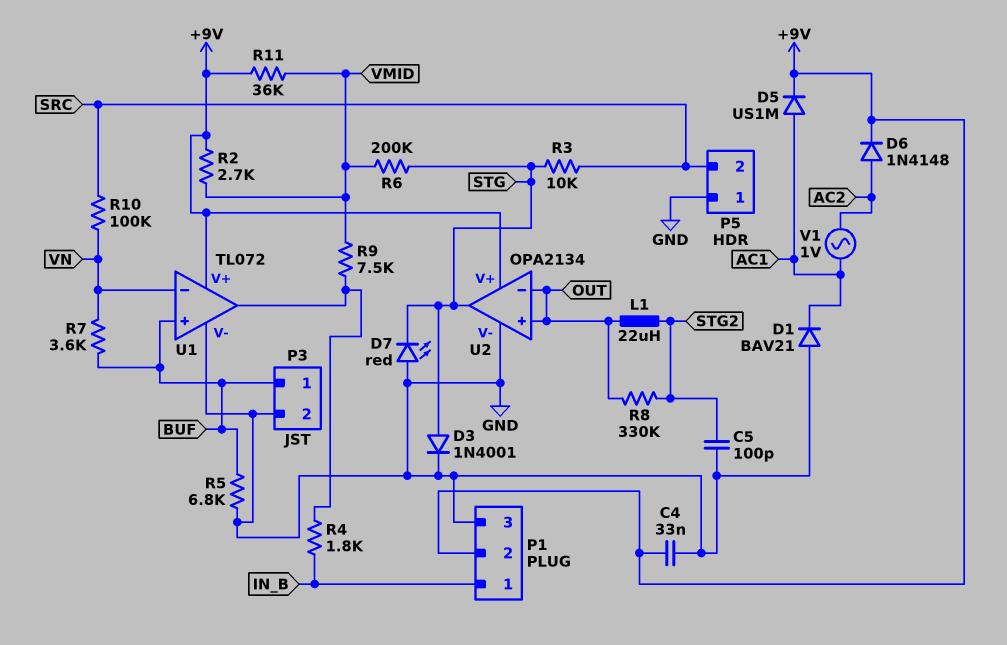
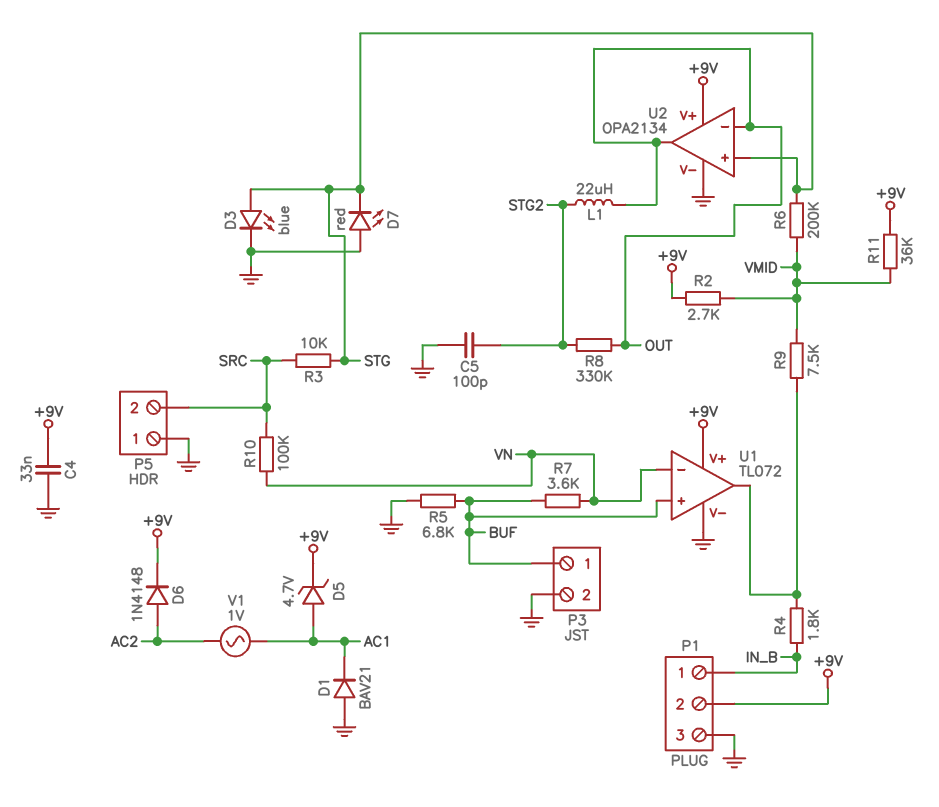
D3: diode 1N4001 (A STG, K GND) -> LED blue (A STG, K GND)
D5: diode US1M (A AC1, K +9V) -> zener 4.7V (A AC1, K +9V)
U2 pin in+: OUT -> STG
U2 pin out: STG -> OUT

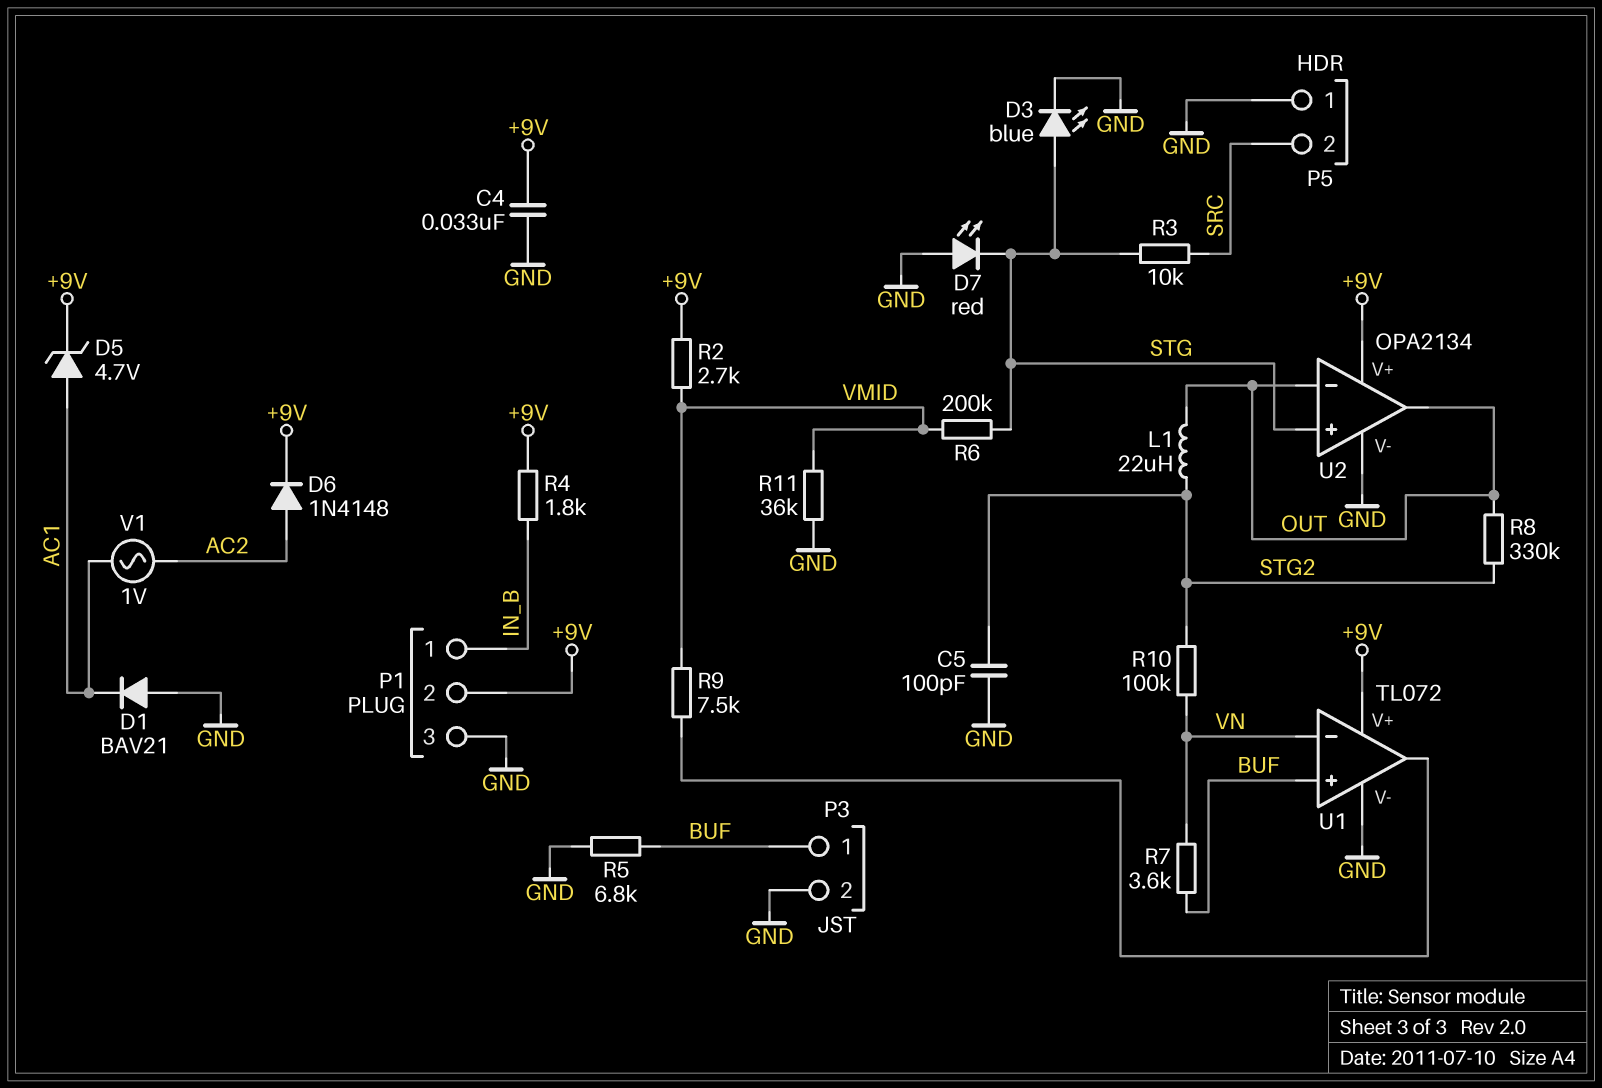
R4: 1.8k (IN_B, U1/out) -> 1.8k (+9V, IN_B)
R10: 100k (SRC, VN) -> 100k (STG2, VN)
R11: 36k (+9V, VMID) -> 36k (GND, VMID)

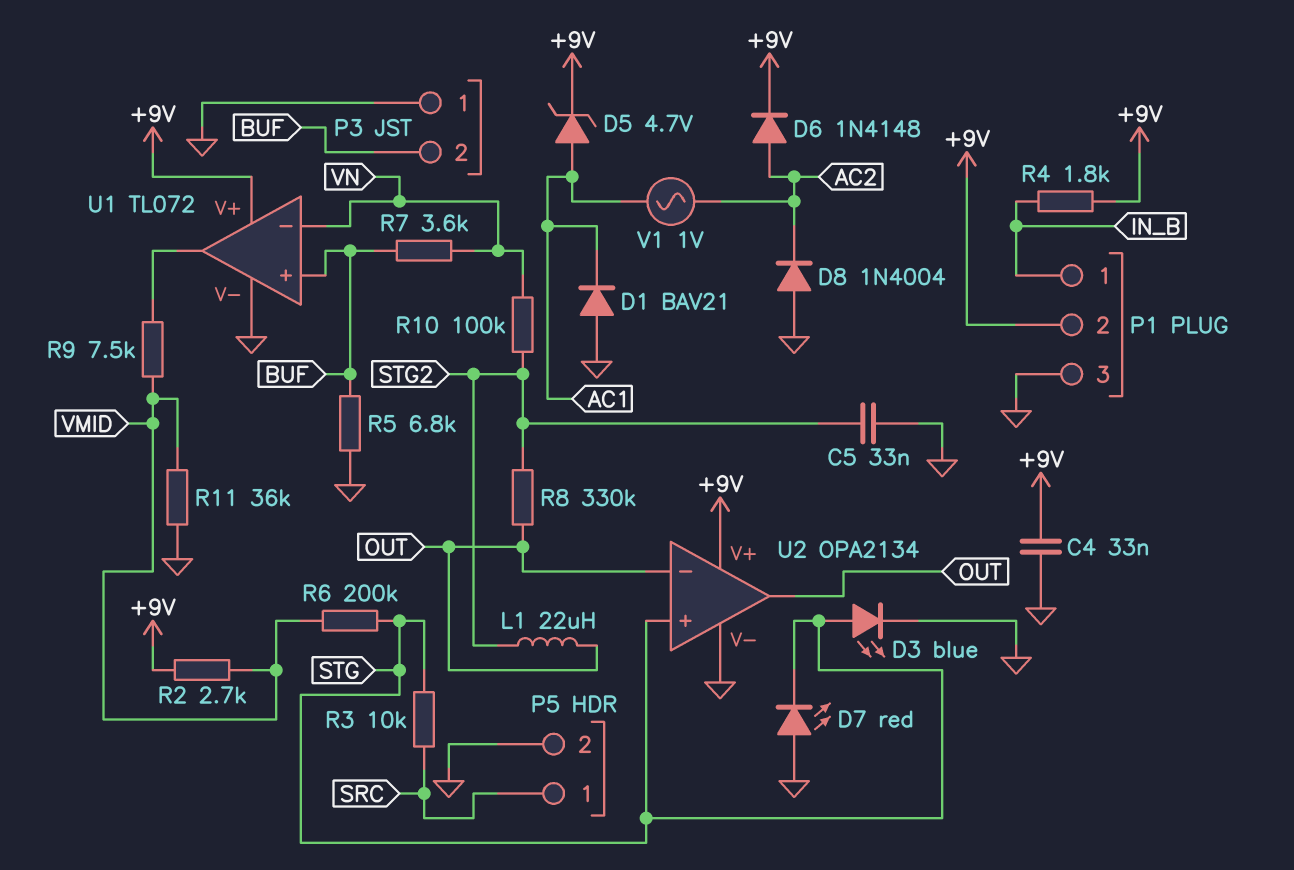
C5: 100pF (GND, STG2) -> 33nF (GND, STG2)
D8: none -> diode 1N4004 (A GND, K AC2)
P3 pin 1: BUF -> GND
P3 pin 2: GND -> BUF
P5 pin 1: GND -> SRC
P5 pin 2: SRC -> GND

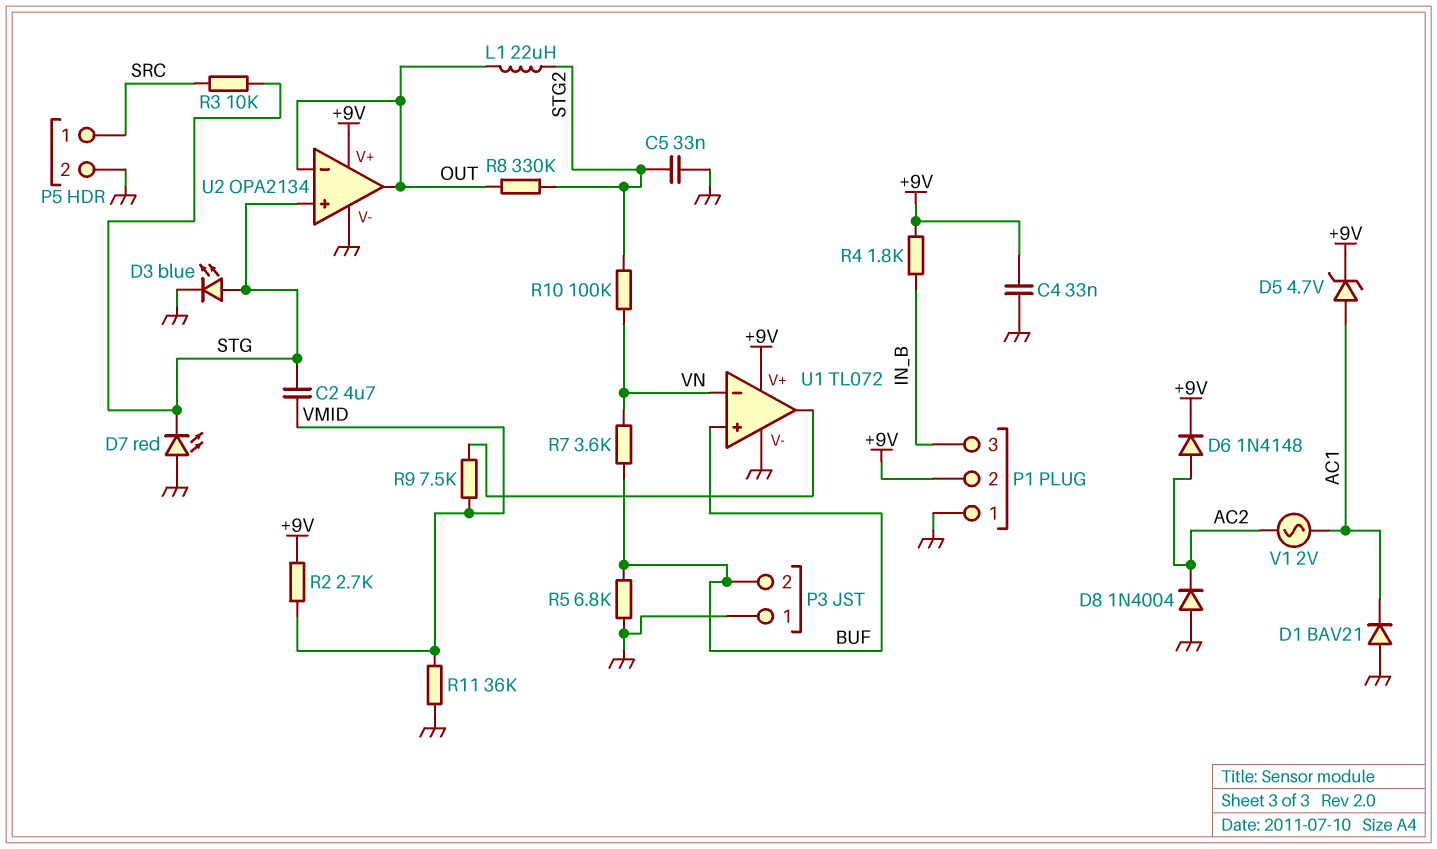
C2: none -> 4.7uF (STG, VMID)
P1 pin 1: IN_B -> GND
P1 pin 3: GND -> IN_B
R6: 200k (STG, VMID) -> none
V1: AC 1V (AC1, AC2) -> AC 2V (AC1, AC2)

